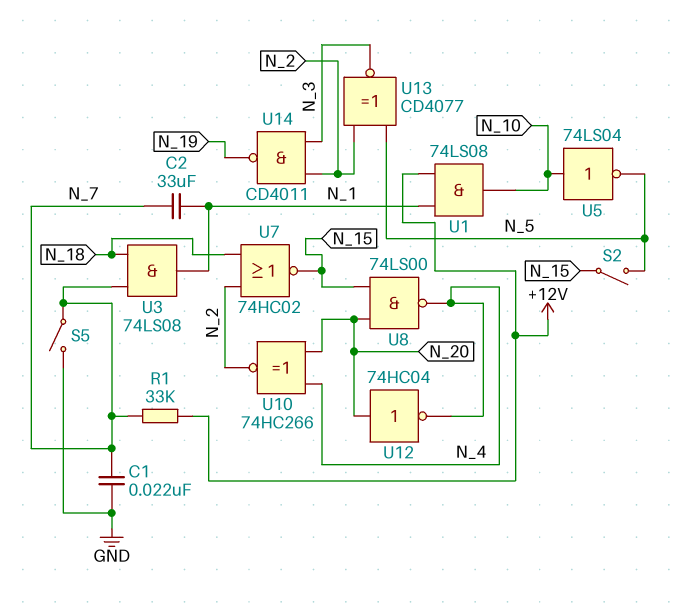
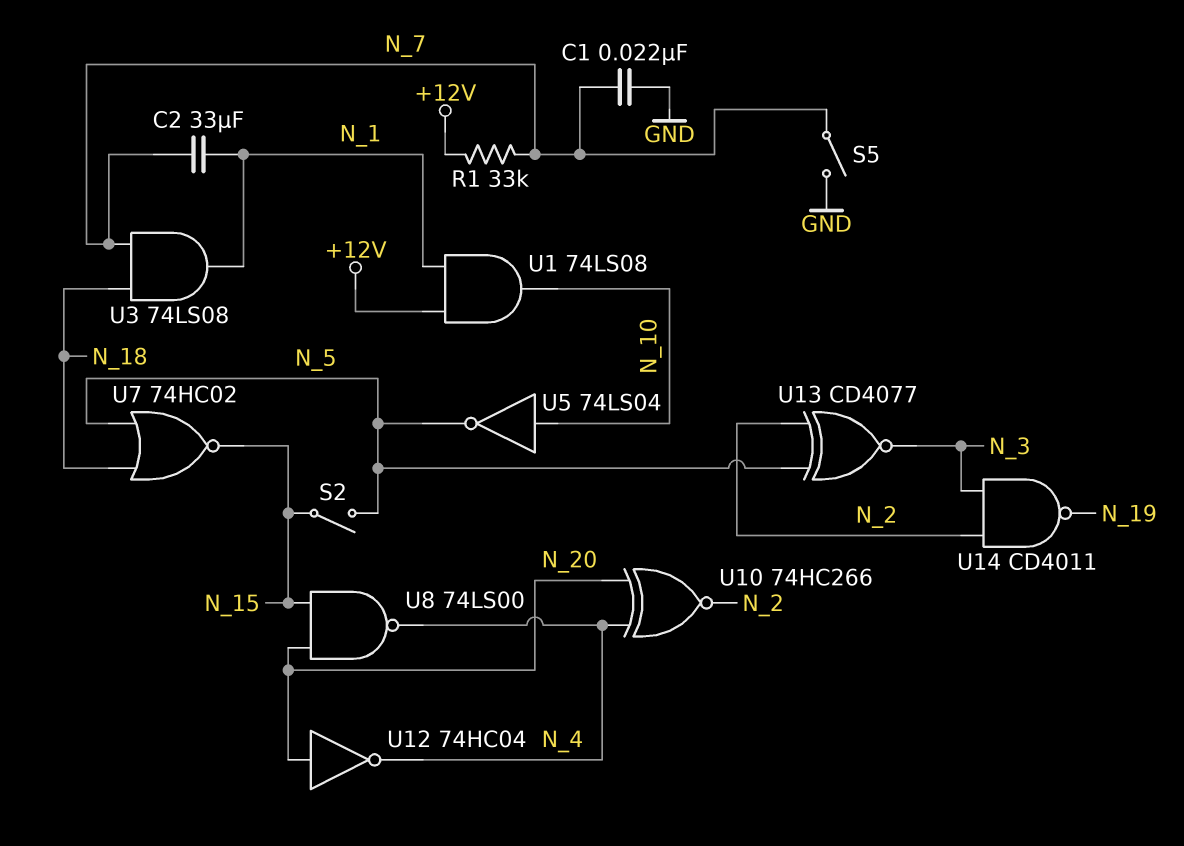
U7: NOR 74HC02 (in N_2, in N_18, out N_15) -> NOR 74HC02 (in N_5, in N_18, out N_15)

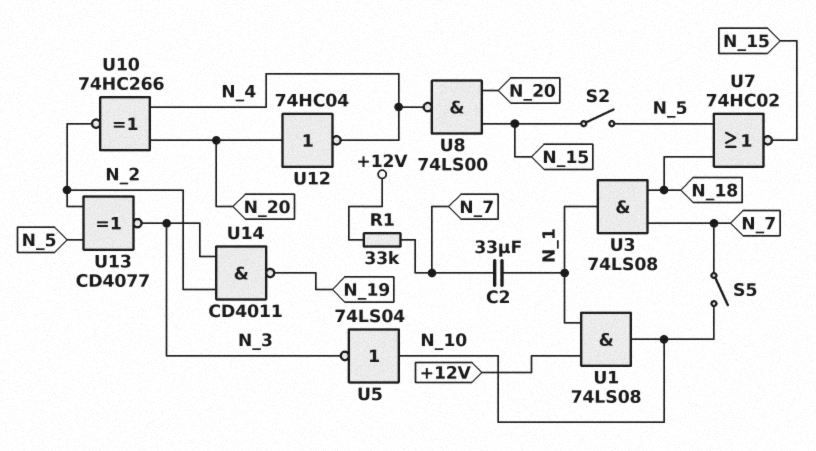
C1: 22nF (GND, N_7) -> none
S5: switch (GND, N_7) -> switch (N_7, N_10)
U5: NOT 74LS04 (in N_10, out N_5) -> NOT 74LS04 (in N_10, out N_3)

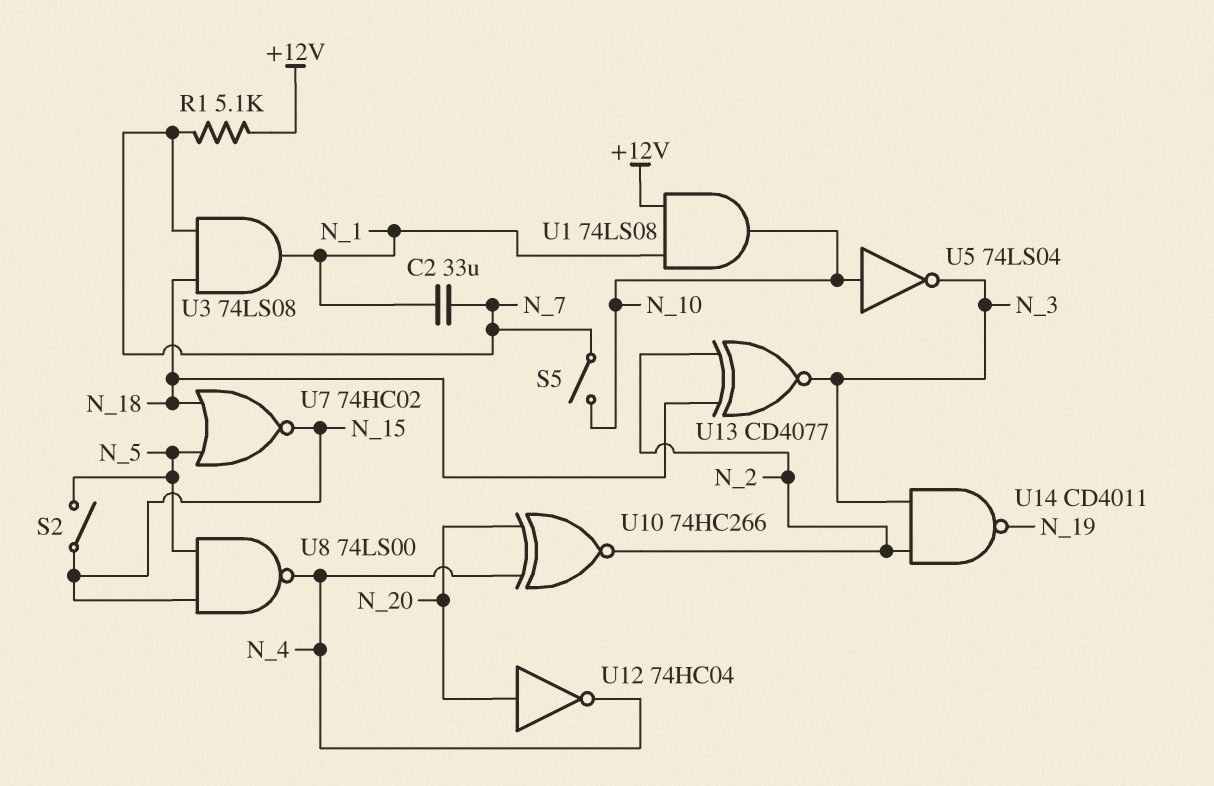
R1: 33k (+12V, N_7) -> 5.1k (+12V, N_7)
U8: NAND 74LS00 (in N_15, in N_20, out N_4) -> NAND 74LS00 (in N_5, in N_15, out N_4)
U13: XNOR CD4077 (in N_2, in N_5, out N_3) -> XNOR CD4077 (in N_2, in N_18, out N_3)

